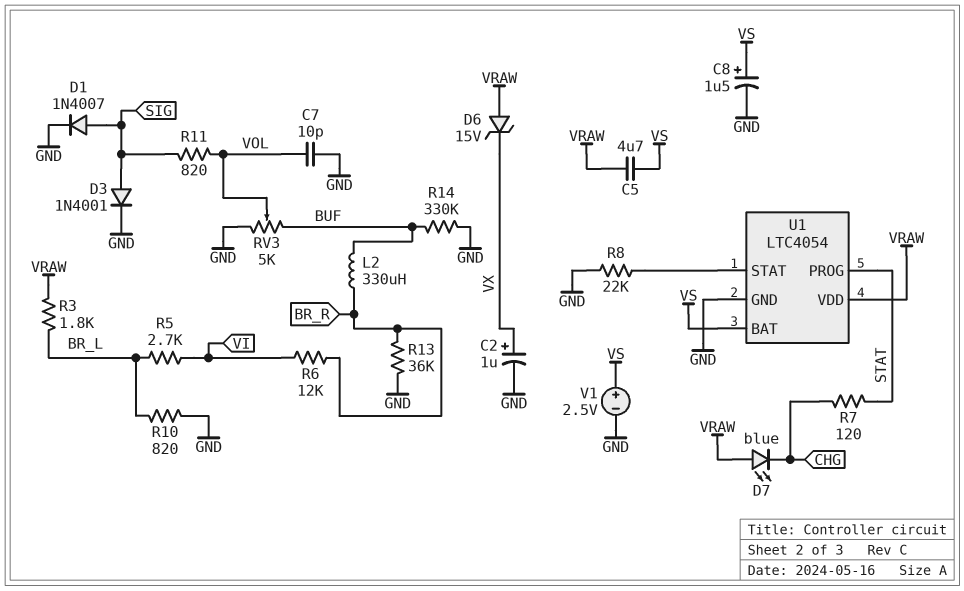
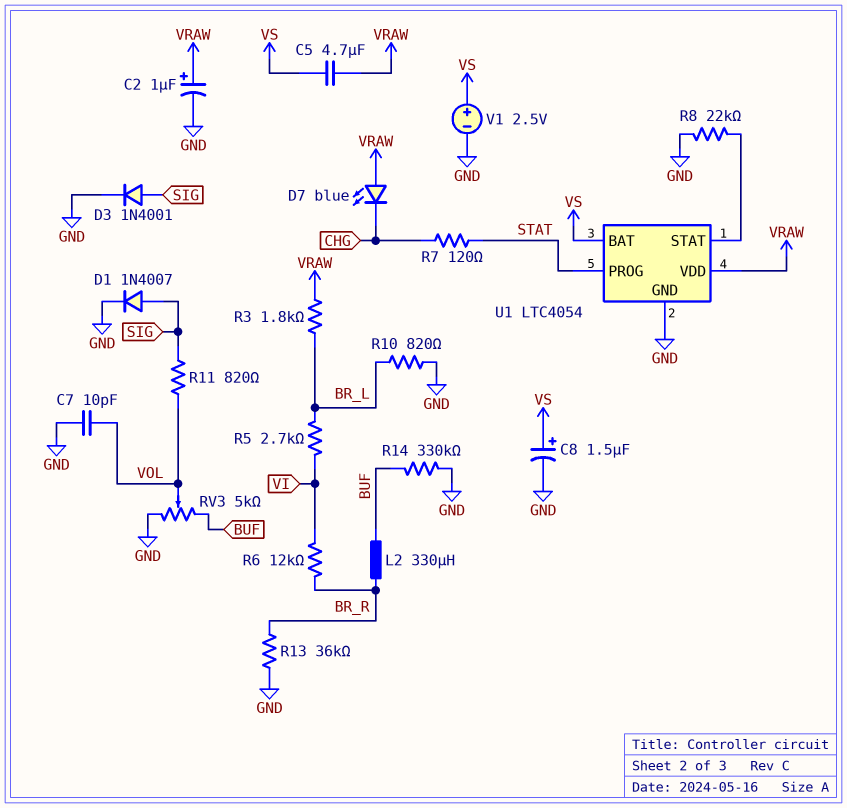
C2: 1uF (plus VX, minus GND) -> 1uF (plus VRAW, minus GND)
D6: zener 15V (A VRAW, K VX) -> none

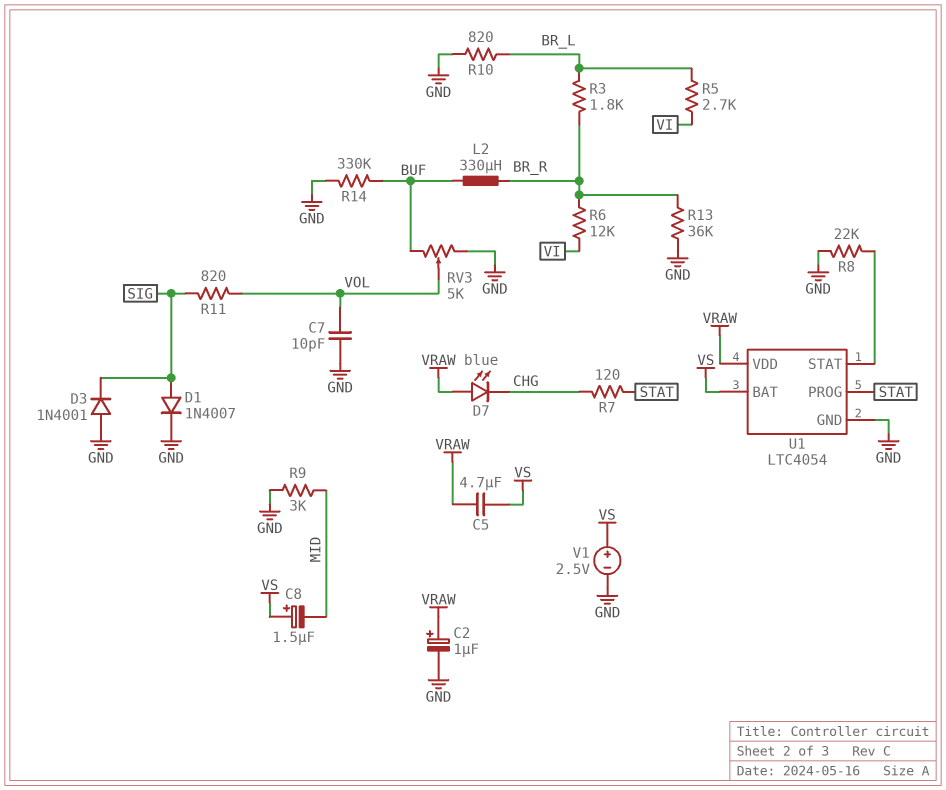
C8: 1.5uF (plus VS, minus GND) -> 1.5uF (plus VS, minus MID)
D3: diode 1N4001 (A SIG, K GND) -> diode 1N4001 (A GND, K SIG)
R3: 1.8k (BR_L, VRAW) -> 1.8k (BR_L, BR_R)
R9: none -> 3k (GND, MID)

